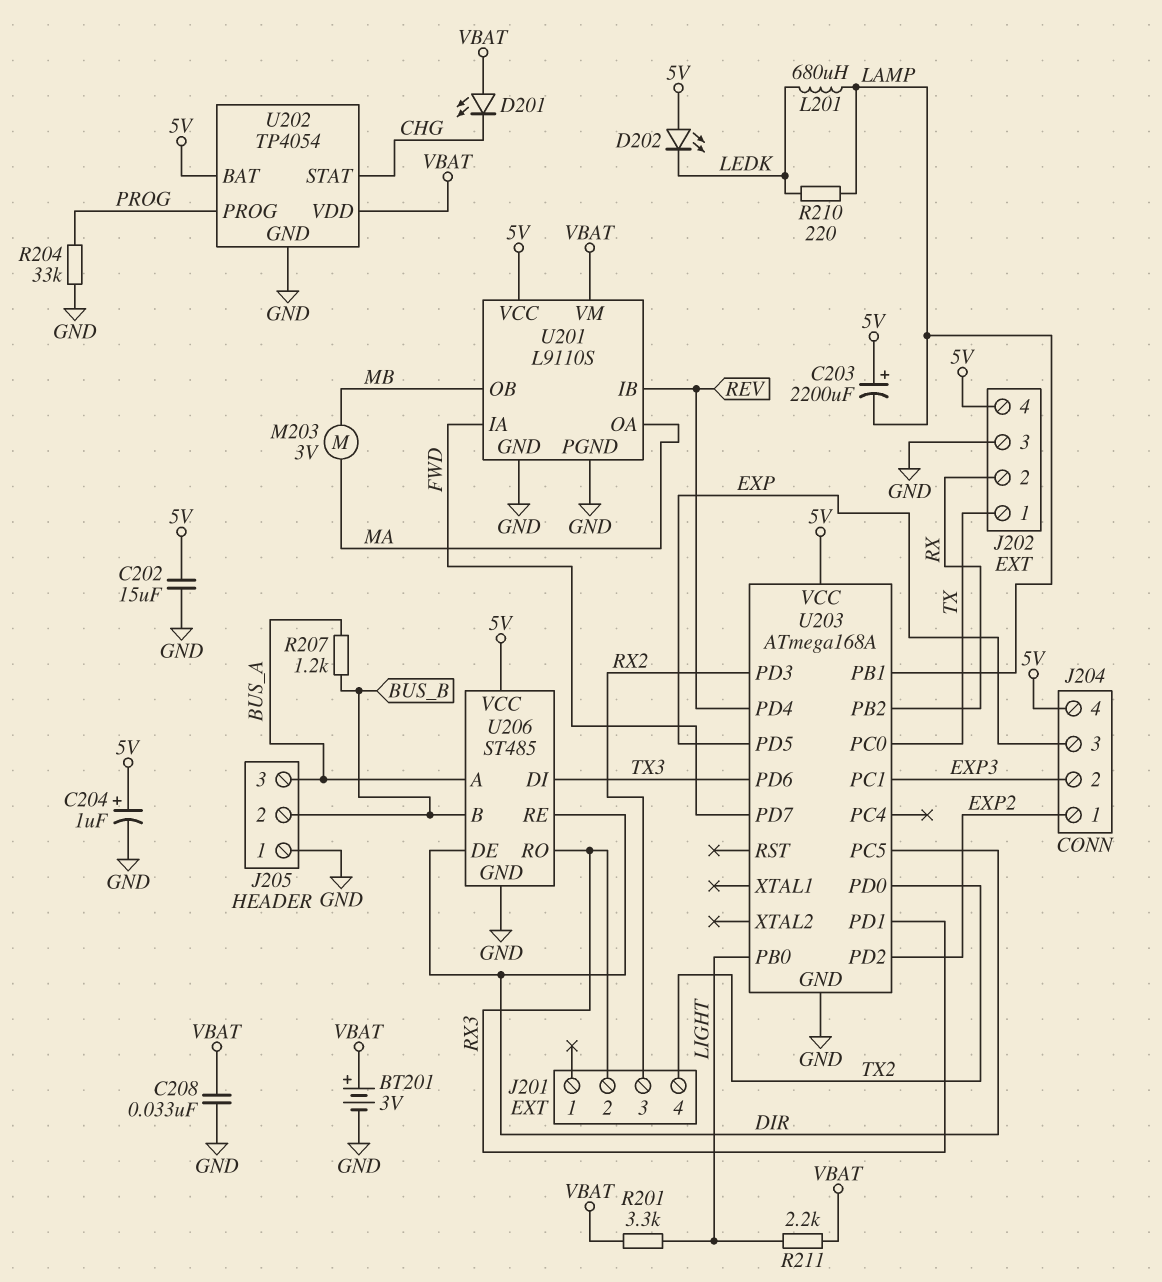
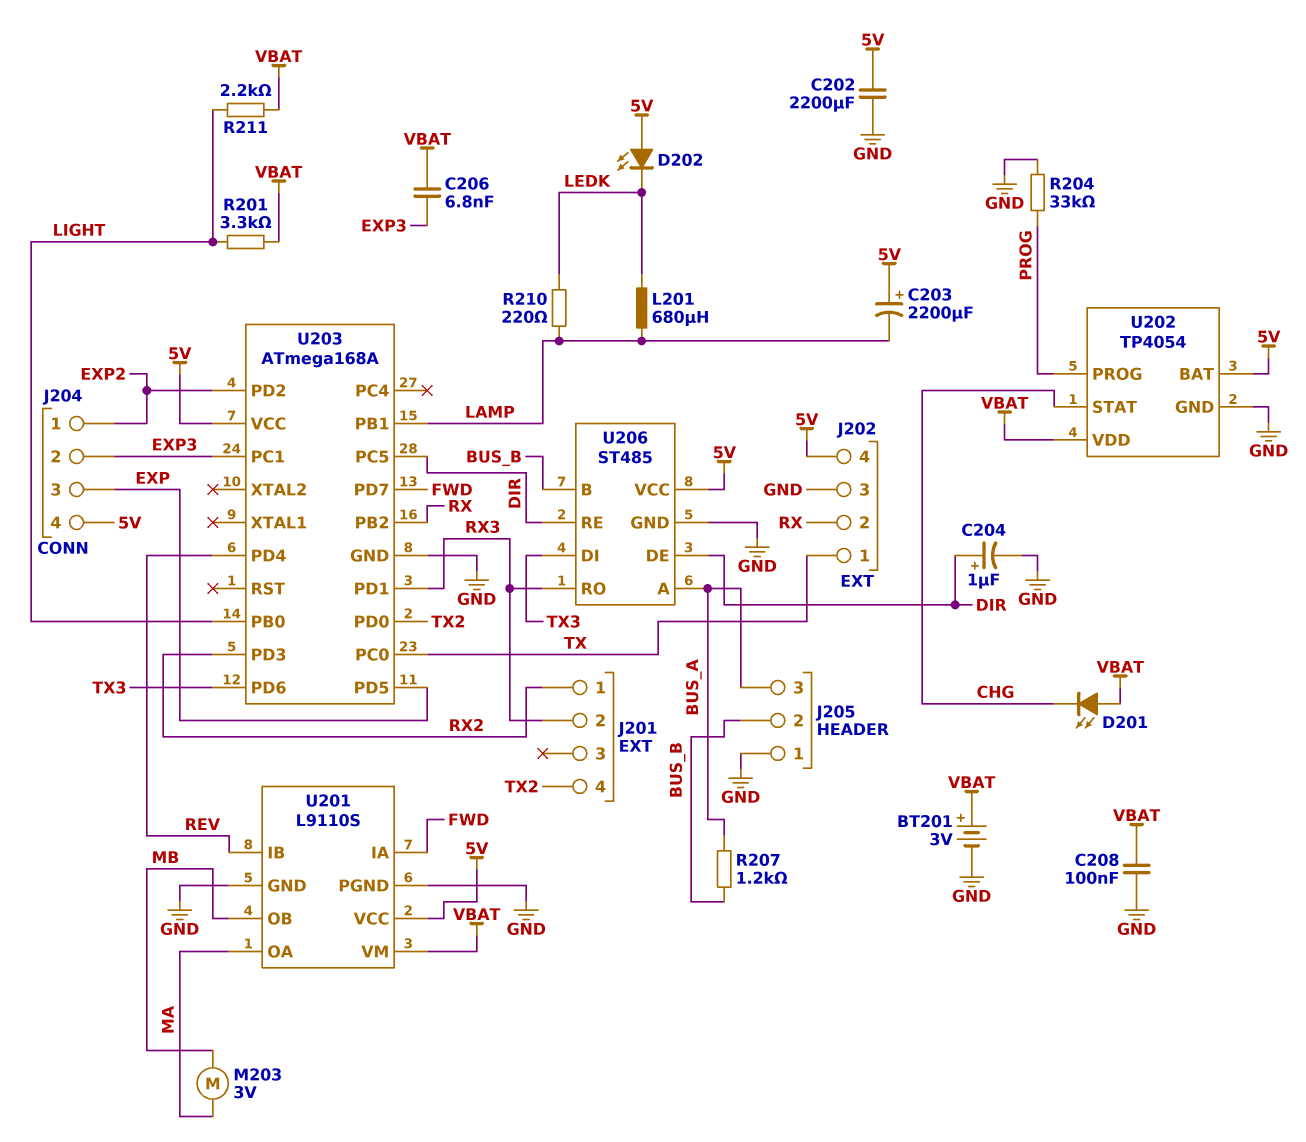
C202: 15uF (5V, GND) -> 2200uF (5V, GND)
C204: 1uF (plus 5V, minus GND) -> 1uF (plus DIR, minus GND)
C206: none -> 6.8nF (EXP3, VBAT)
C208: 33nF (GND, VBAT) -> 100nF (GND, VBAT)
J201 pin 1: none -> RX2
J201 pin 3: RX2 -> none

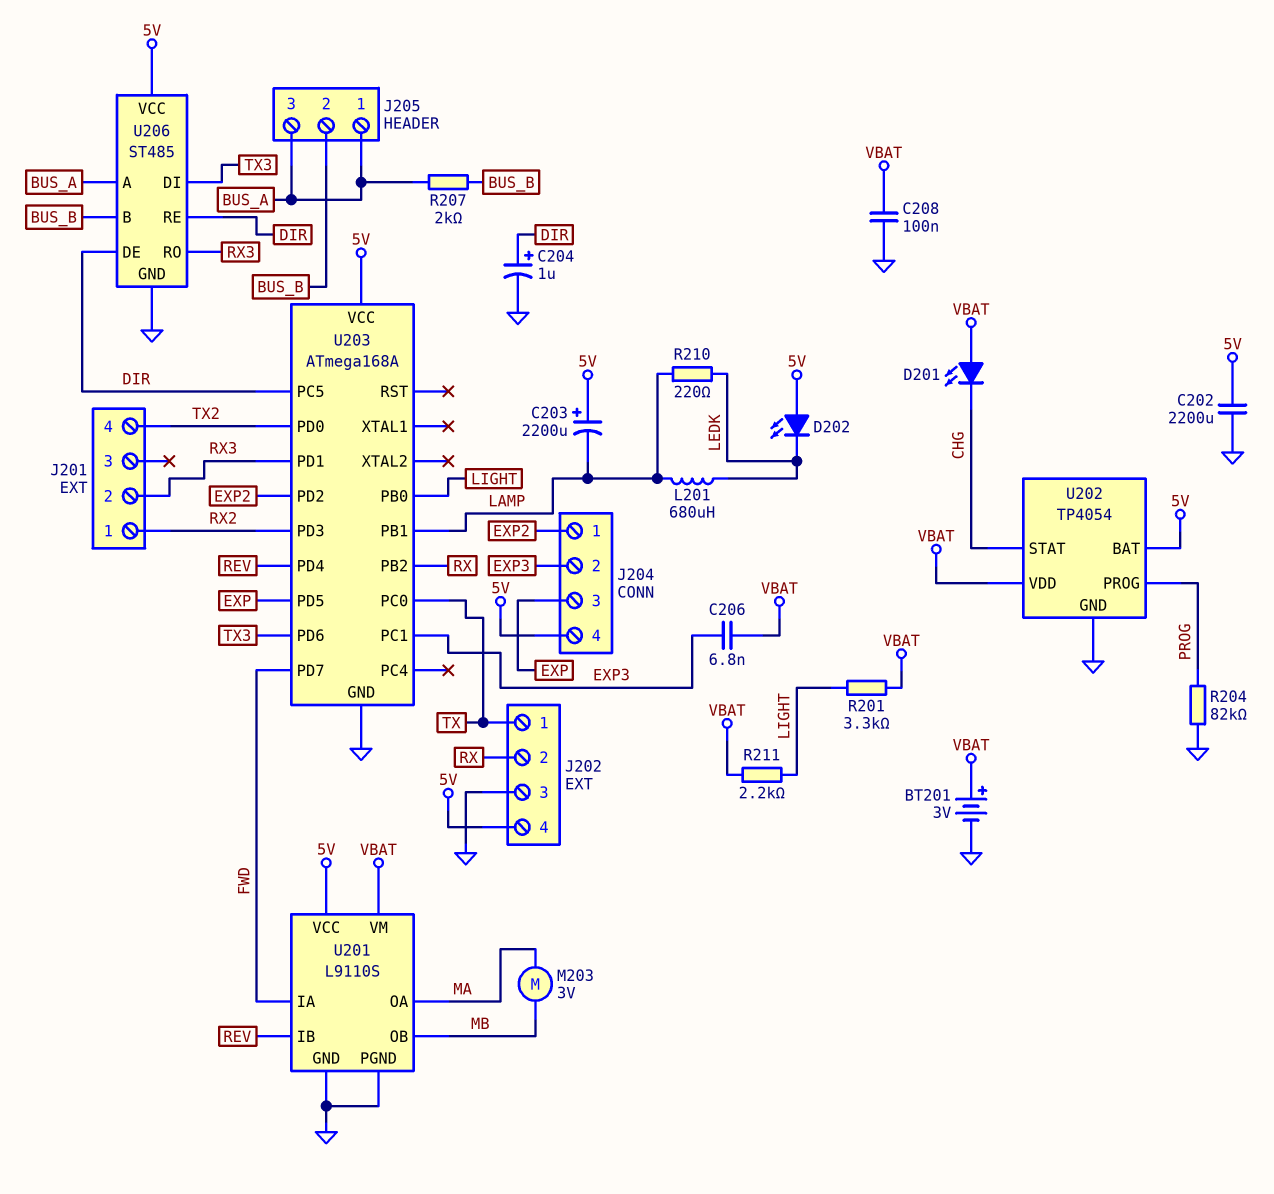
J205 pin 1: GND -> BUS_A
R204: 33k (GND, PROG) -> 82k (GND, PROG)
R207: 1.2k (BUS_A, BUS_B) -> 2k (BUS_A, BUS_B)

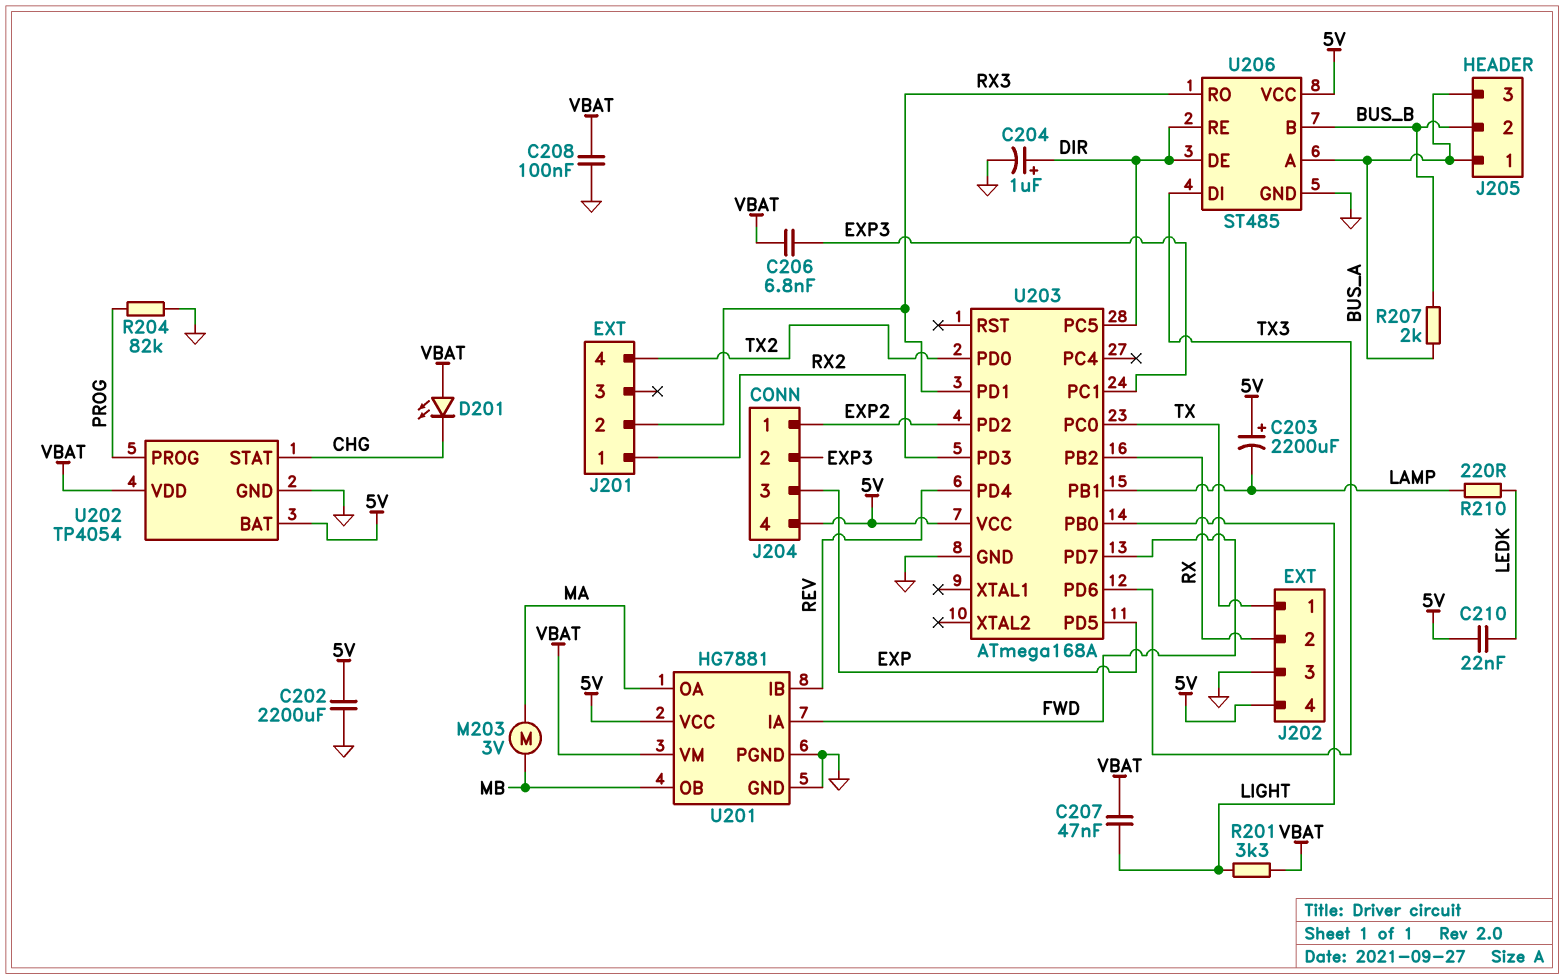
BT201: 3V (plus VBAT, minus GND) -> none
C207: none -> 47nF (LIGHT, VBAT)
C210: none -> 22nF (5V, LEDK)
D202: LED (A 5V, K LEDK) -> none
L201: 680uH (LAMP, LEDK) -> none
R211: 2.2k (LIGHT, VBAT) -> none
U201: L9110S -> HG7881

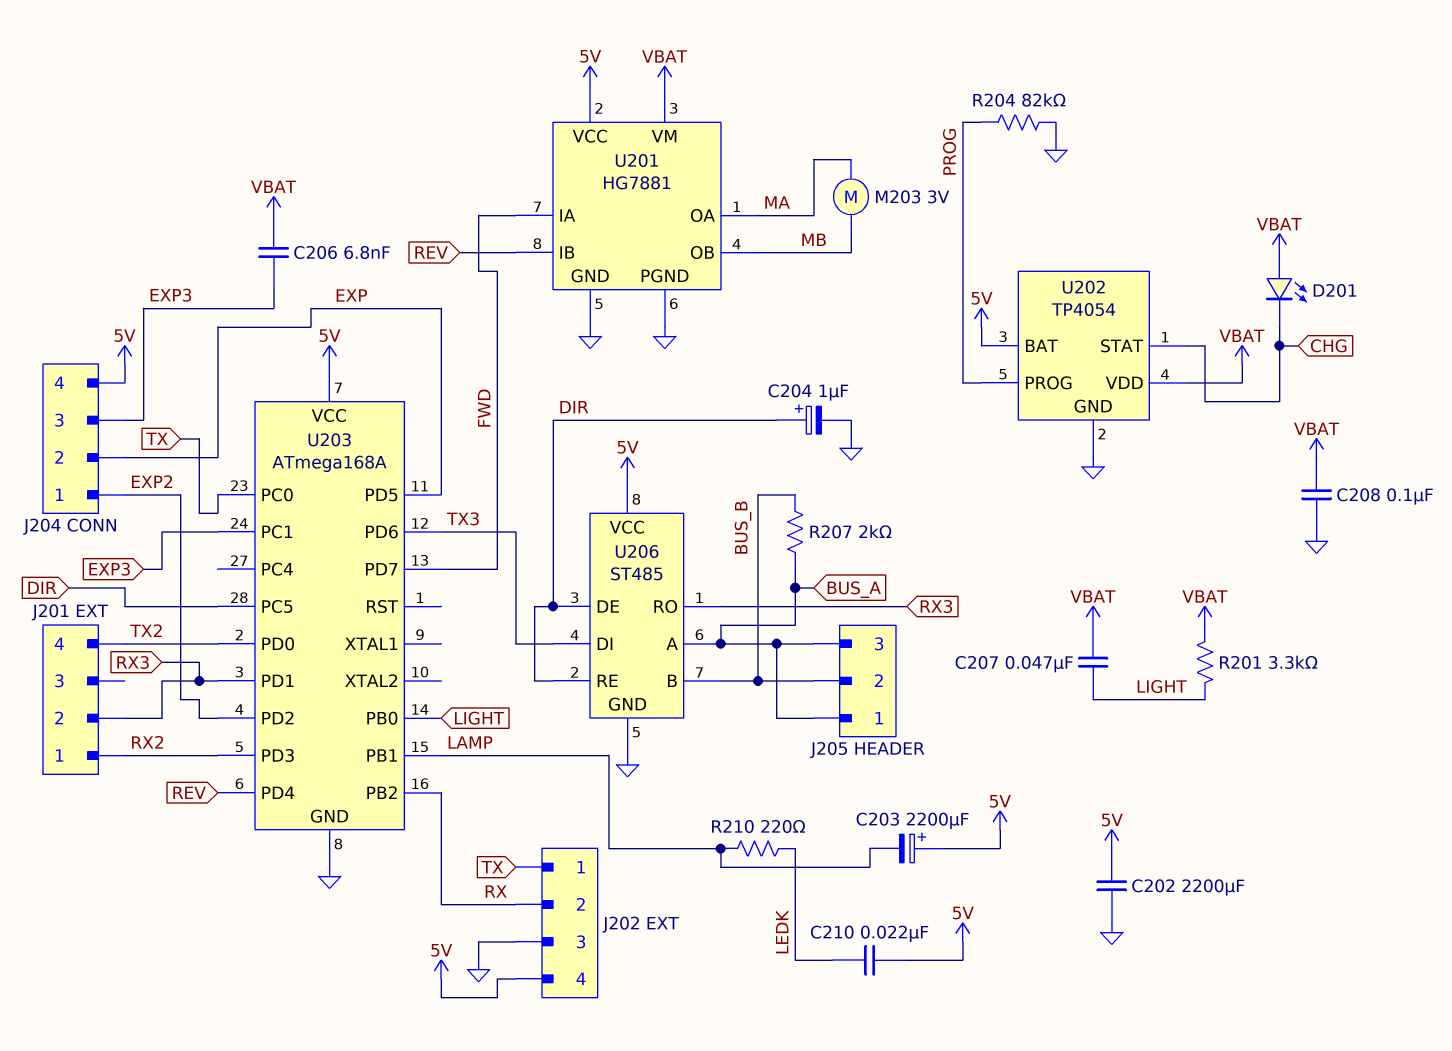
J204 pin 2: EXP3 -> EXP
J204 pin 3: EXP -> EXP3

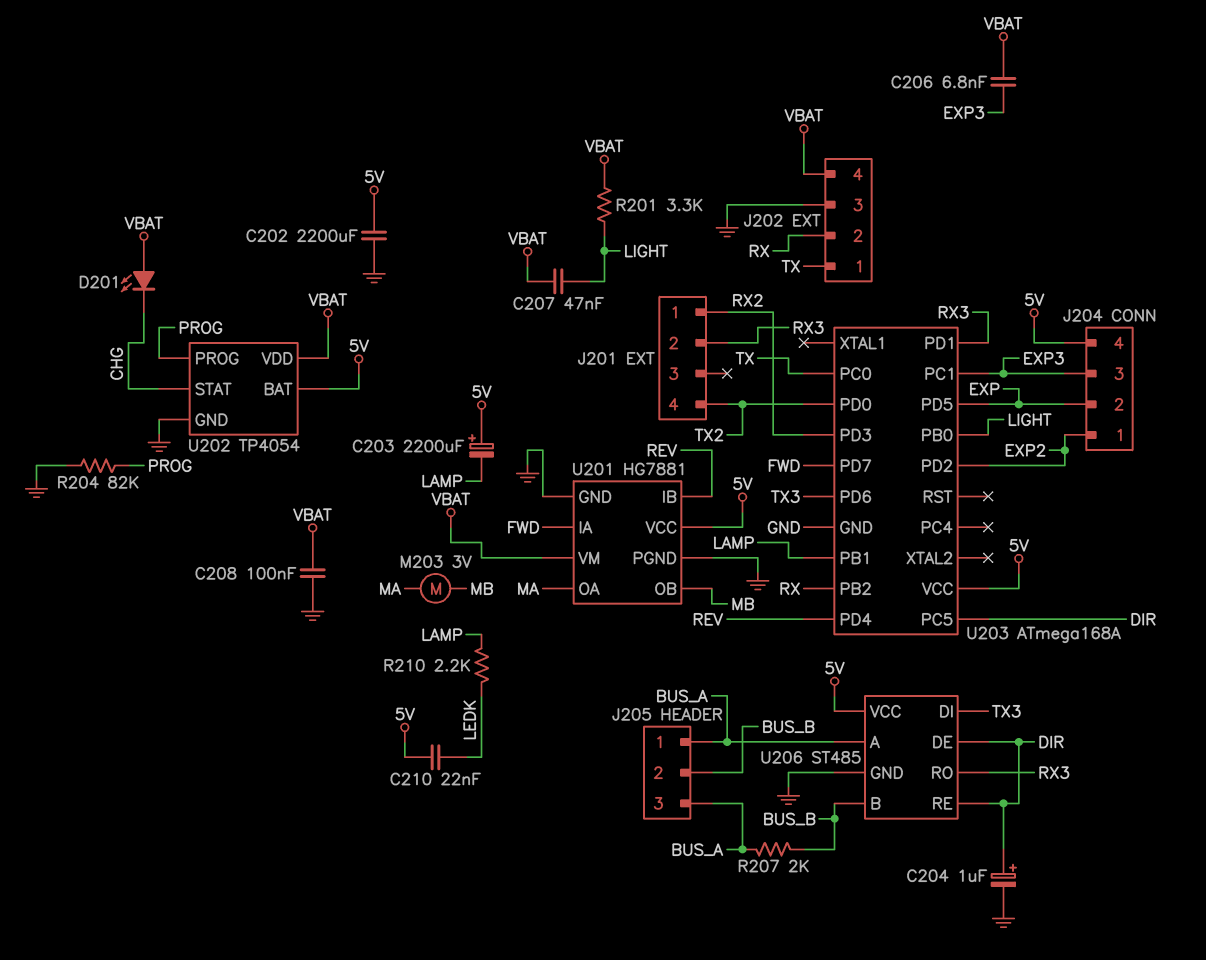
J202 pin 4: 5V -> VBAT
R210: 220 (LAMP, LEDK) -> 2.2k (LAMP, LEDK)

